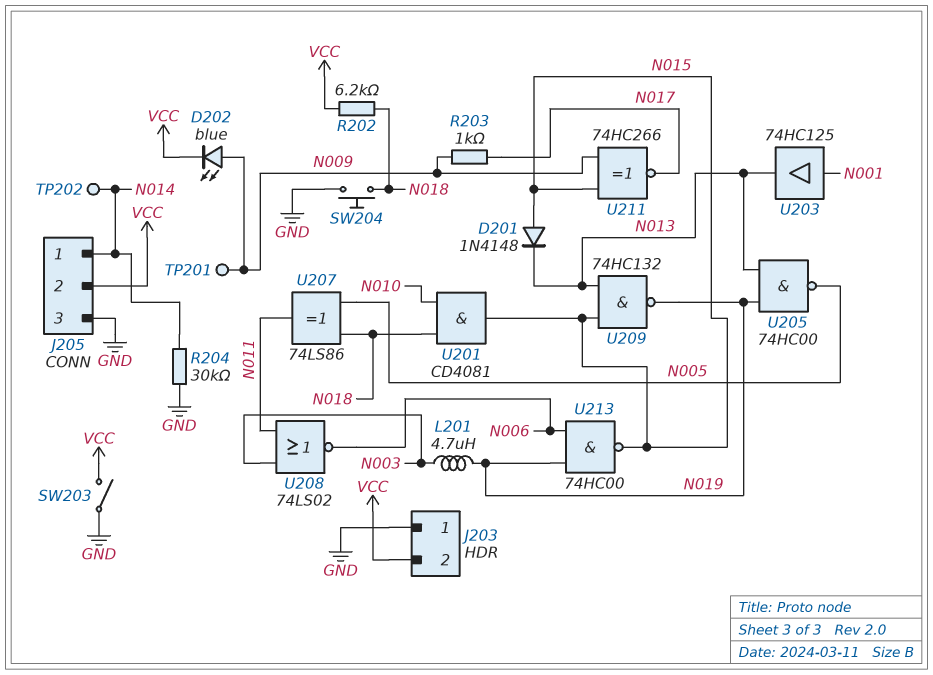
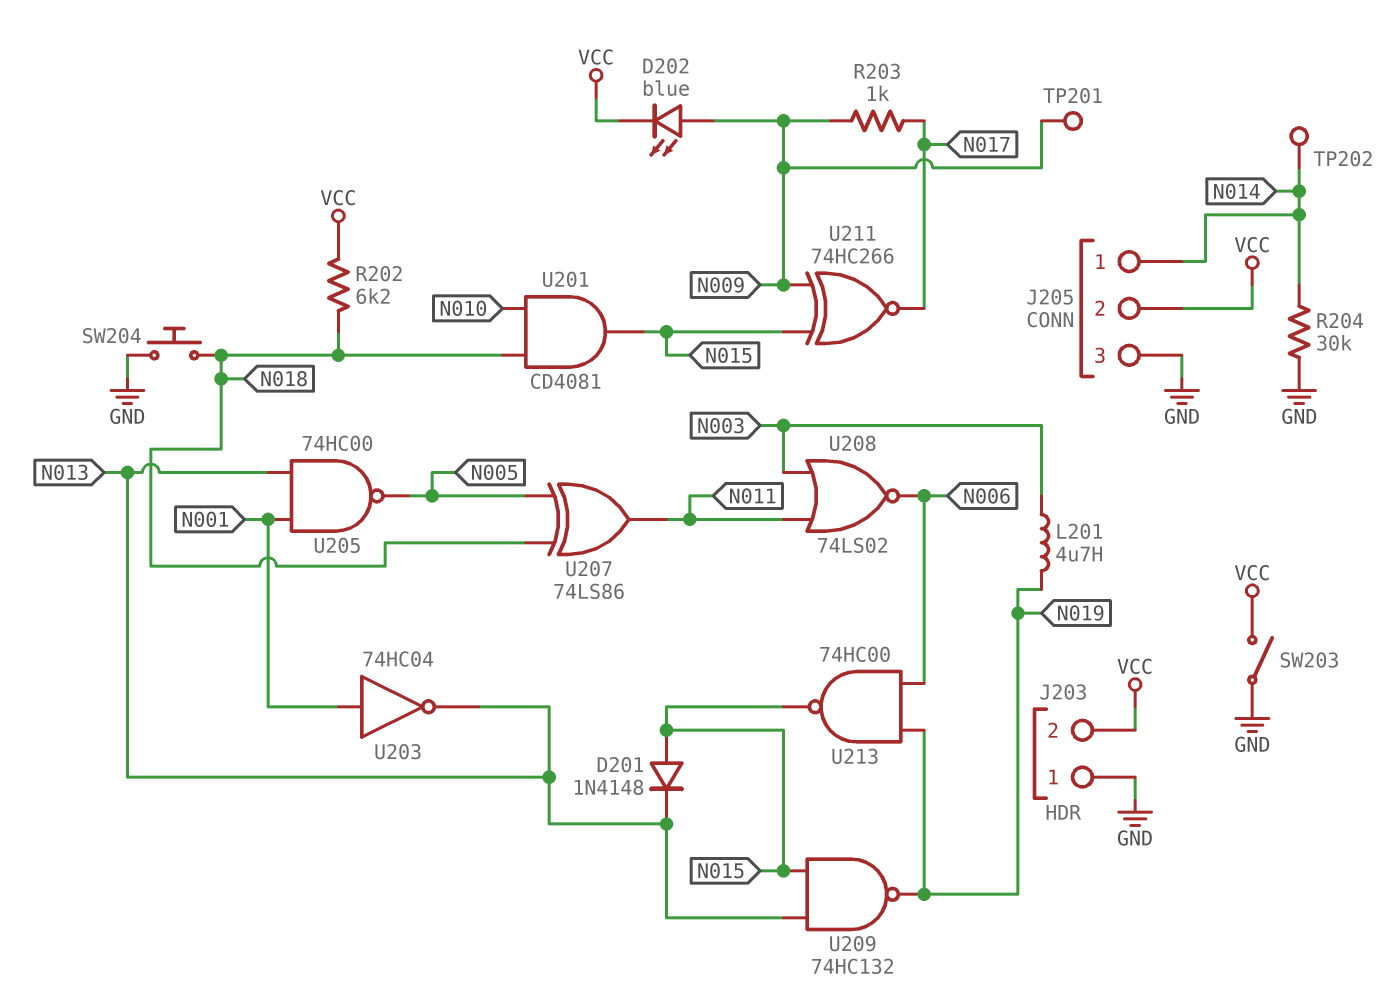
U203: buffer 74HC125 (in N001, out N013) -> NOT 74HC04 (in N001, out N013)
U205: NAND 74HC00 (in N013, in N019, out N005) -> NAND 74HC00 (in N001, in N013, out N005)

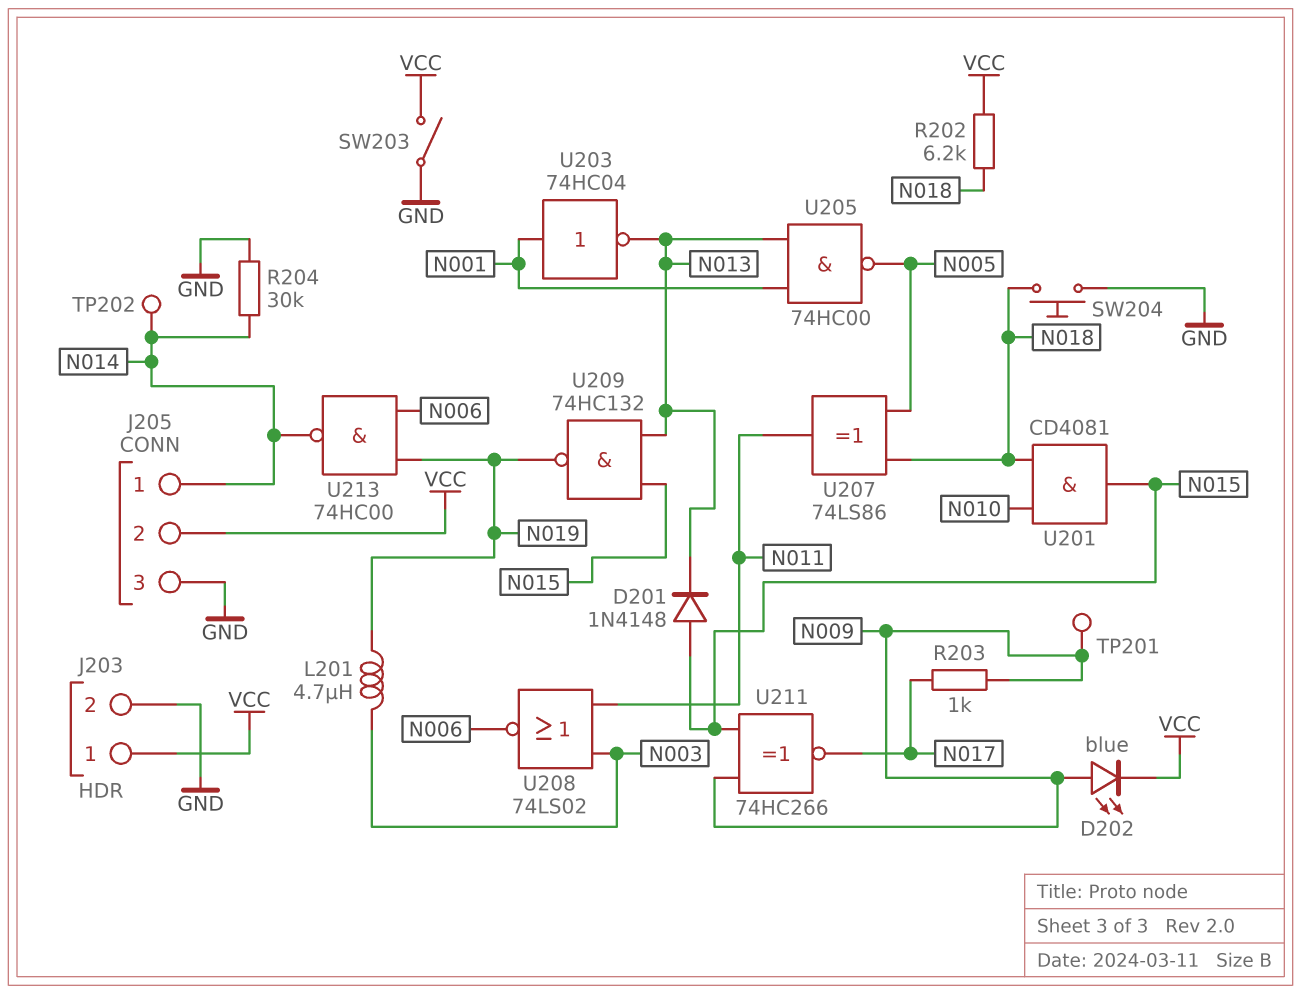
J203 pin 1: GND -> VCC
J203 pin 2: VCC -> GND
U213: NAND 74HC00 (in N006, in N019, out N015) -> NAND 74HC00 (in N006, in N019, out N014)

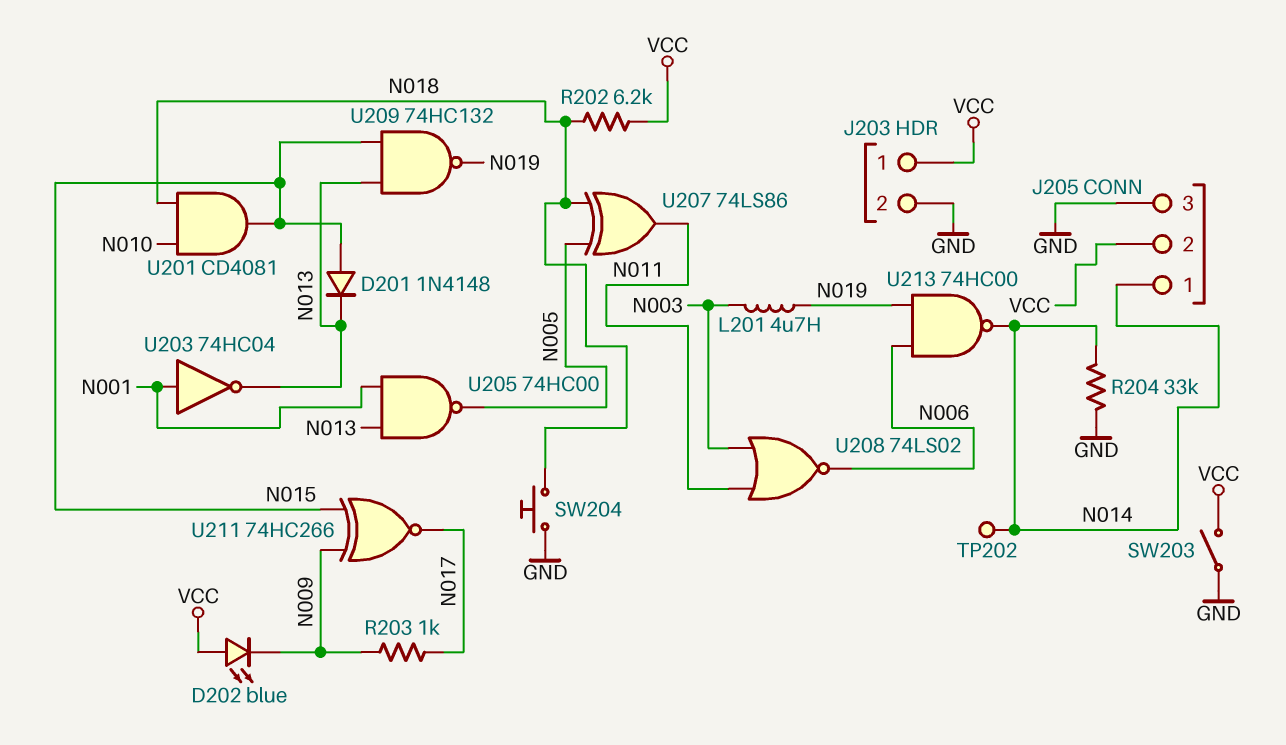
D202: LED blue (A N009, K VCC) -> LED blue (A VCC, K N009)
R204: 30k (GND, N014) -> 33k (GND, N014)
TP201: test point (N009) -> none

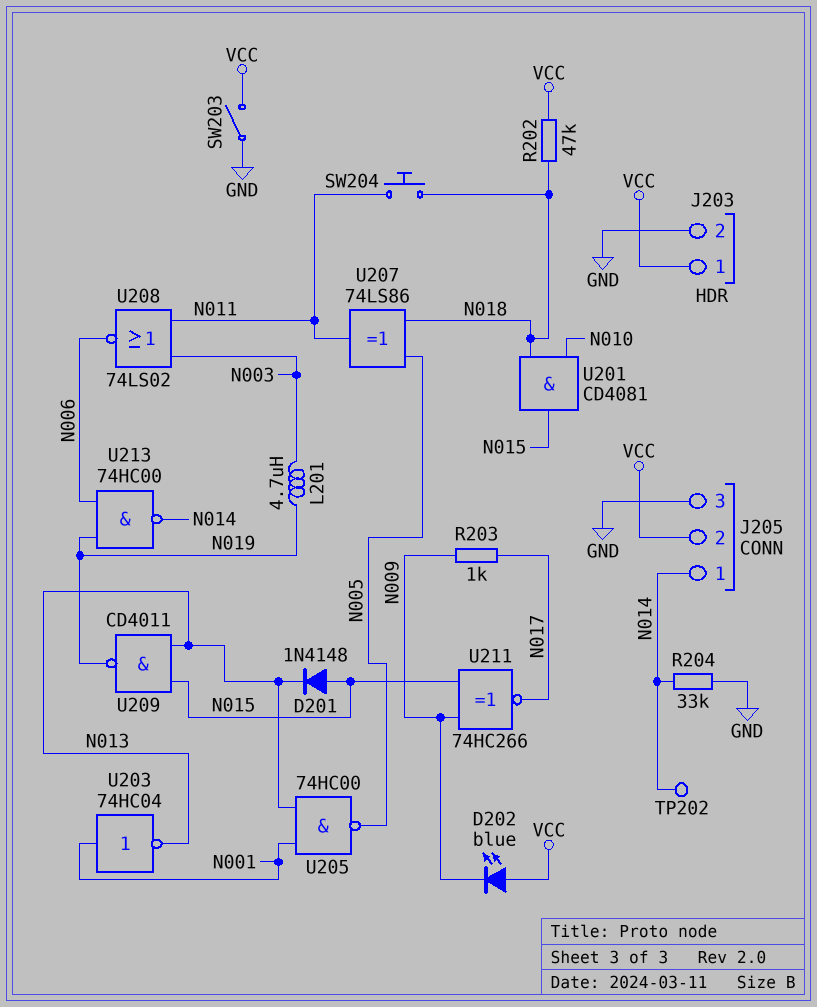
R202: 6.2k (N018, VCC) -> 47k (N018, VCC)
SW204: button (GND, N018) -> button (N011, N018)
U209: NAND 74HC132 (in N013, in N015, out N019) -> NAND CD4011 (in N013, in N015, out N019)

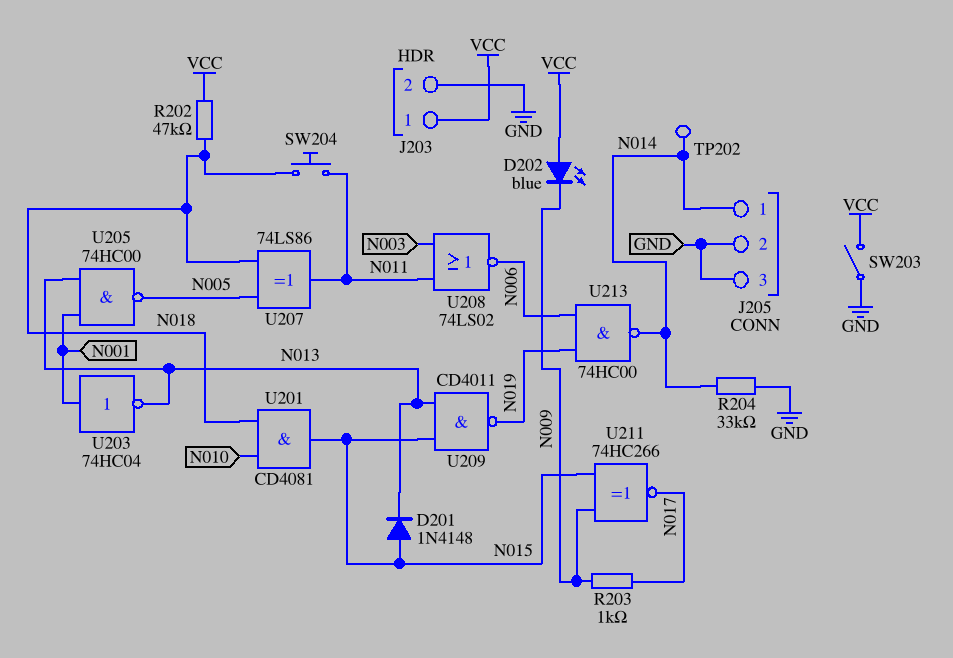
J205 pin 2: VCC -> GND
L201: 4.7uH (N003, N019) -> none

